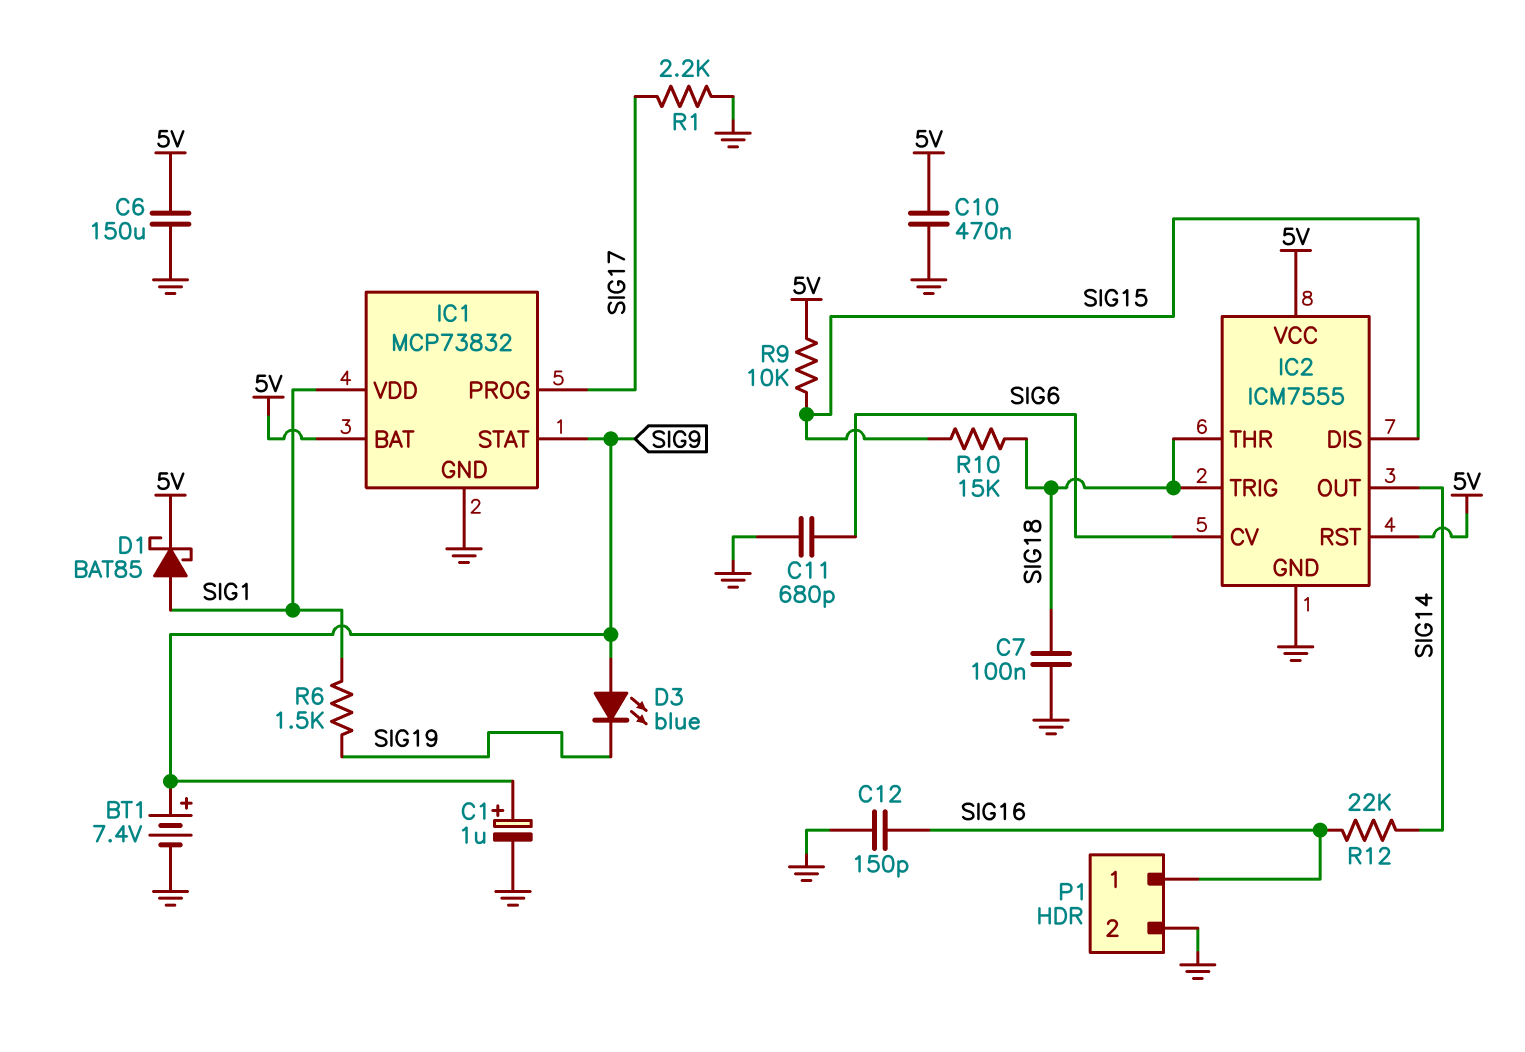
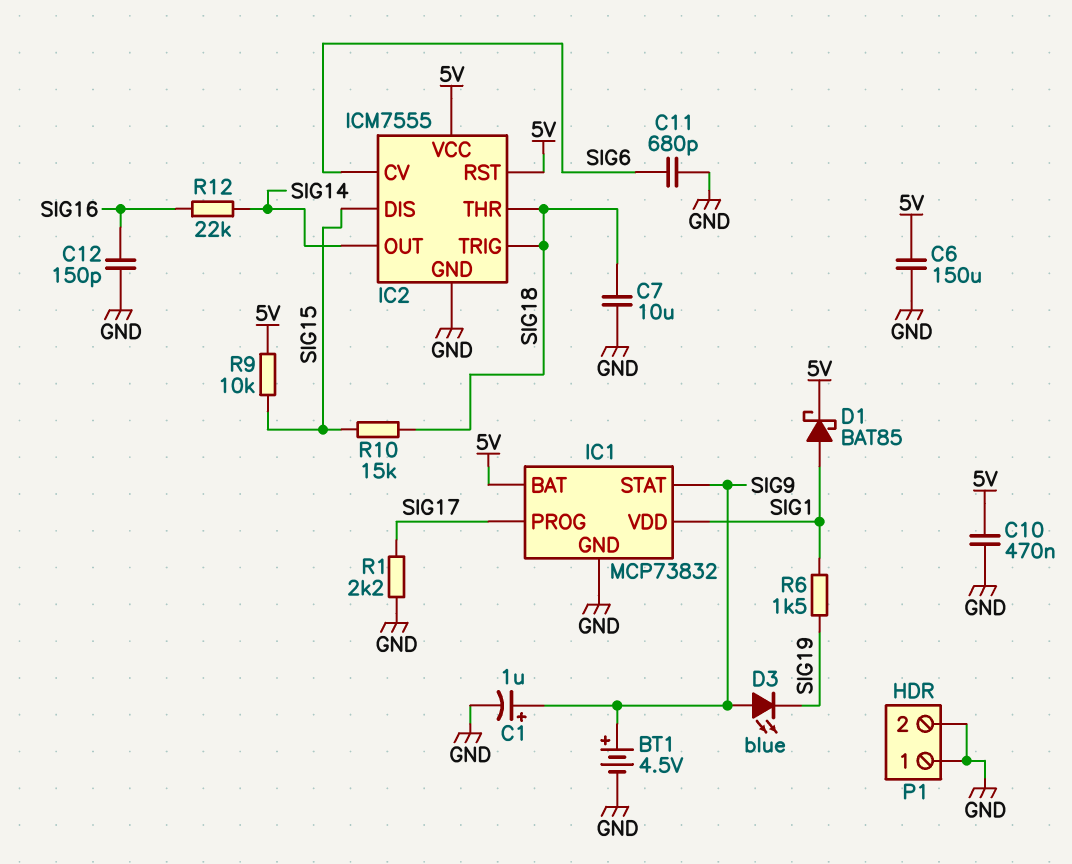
BT1: 7.4V (plus SIG9, minus GND) -> 4.5V (plus SIG9, minus GND)
C7: 100nF (GND, SIG18) -> 10uF (GND, SIG18)
P1 pin 1: SIG16 -> GND

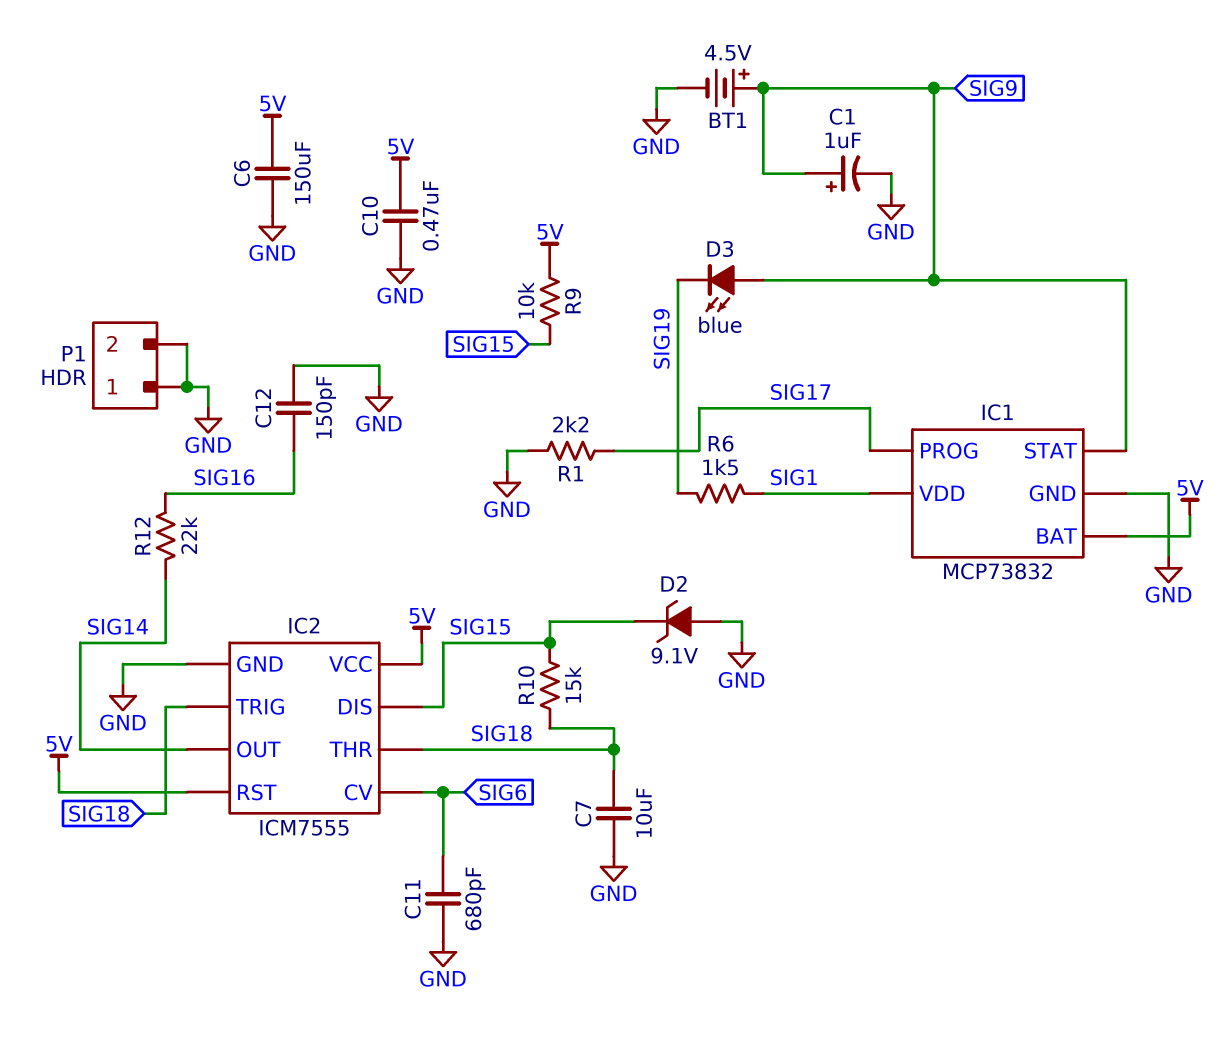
D1: schottky BAT85 (A SIG1, K 5V) -> none
D2: none -> zener 9.1V (A GND, K SIG15)

